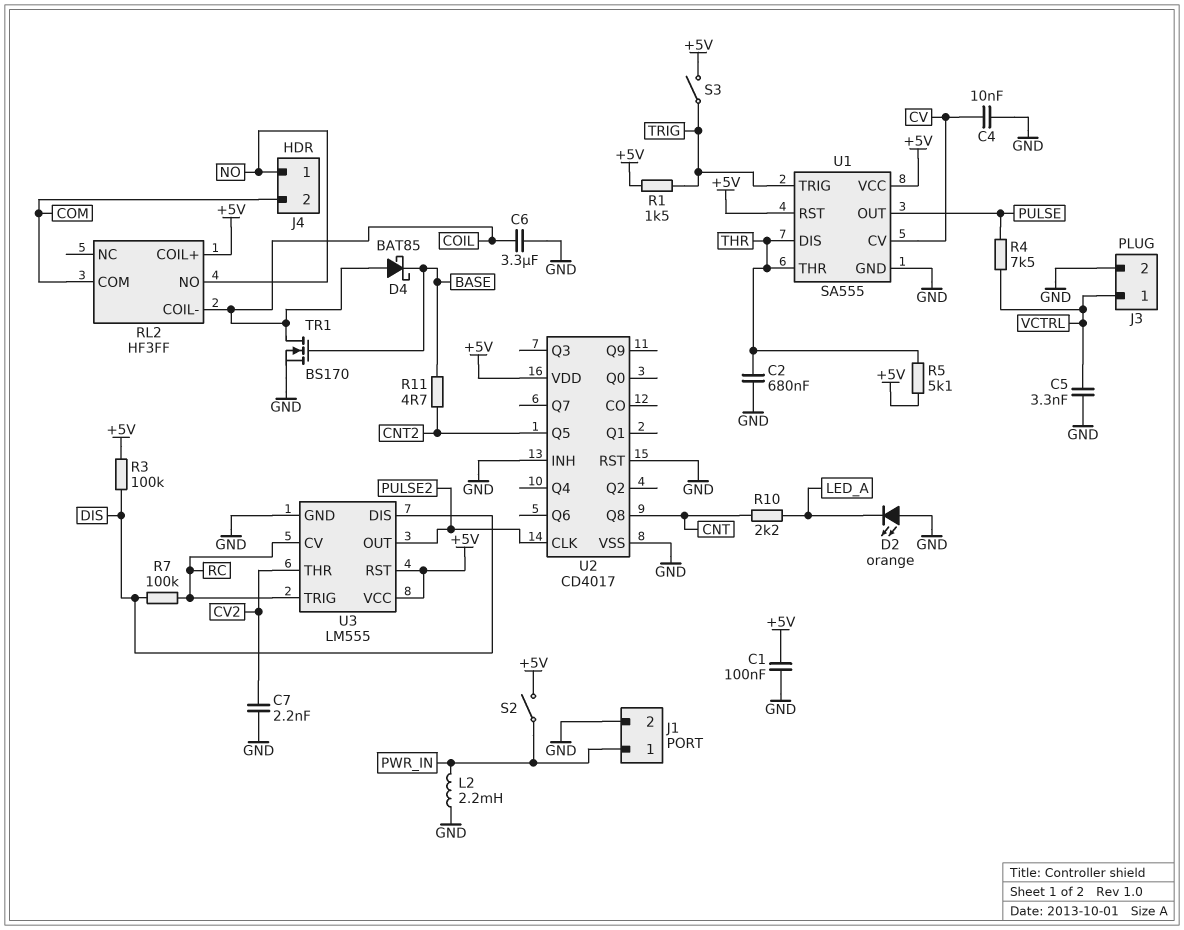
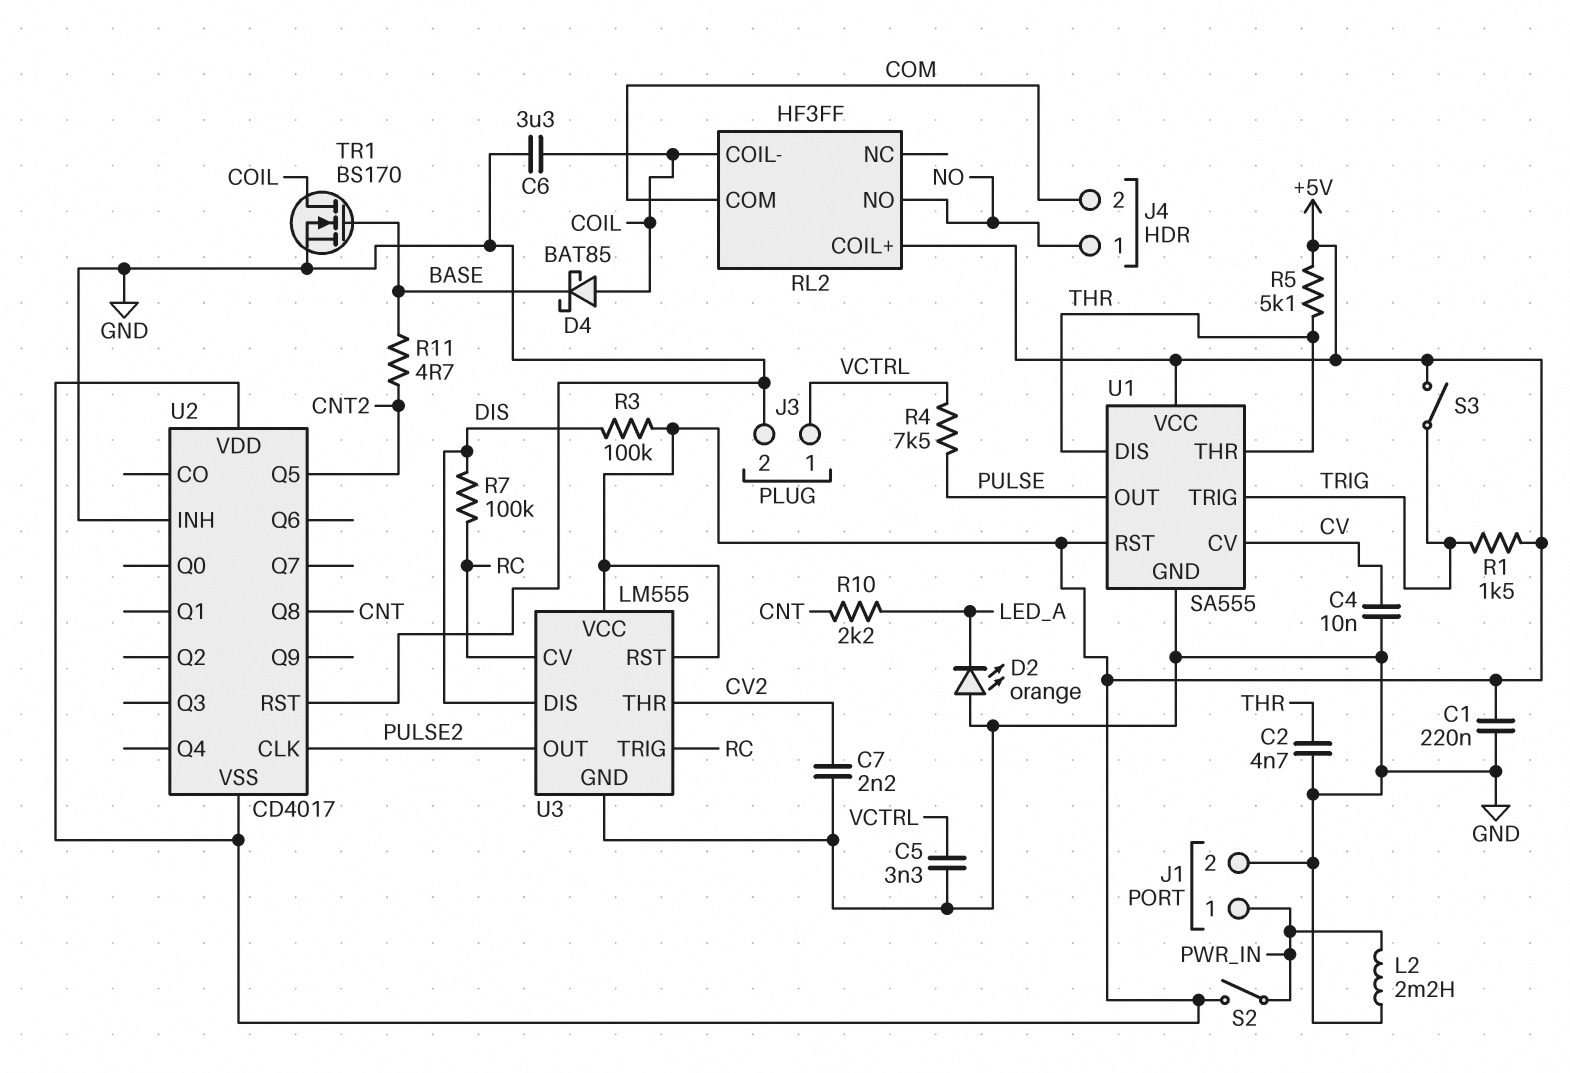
C1: 100nF (+5V, GND) -> 220nF (+5V, GND)
C2: 680nF (GND, THR) -> 4.7nF (GND, THR)
U2 pin VSS: GND -> +5V

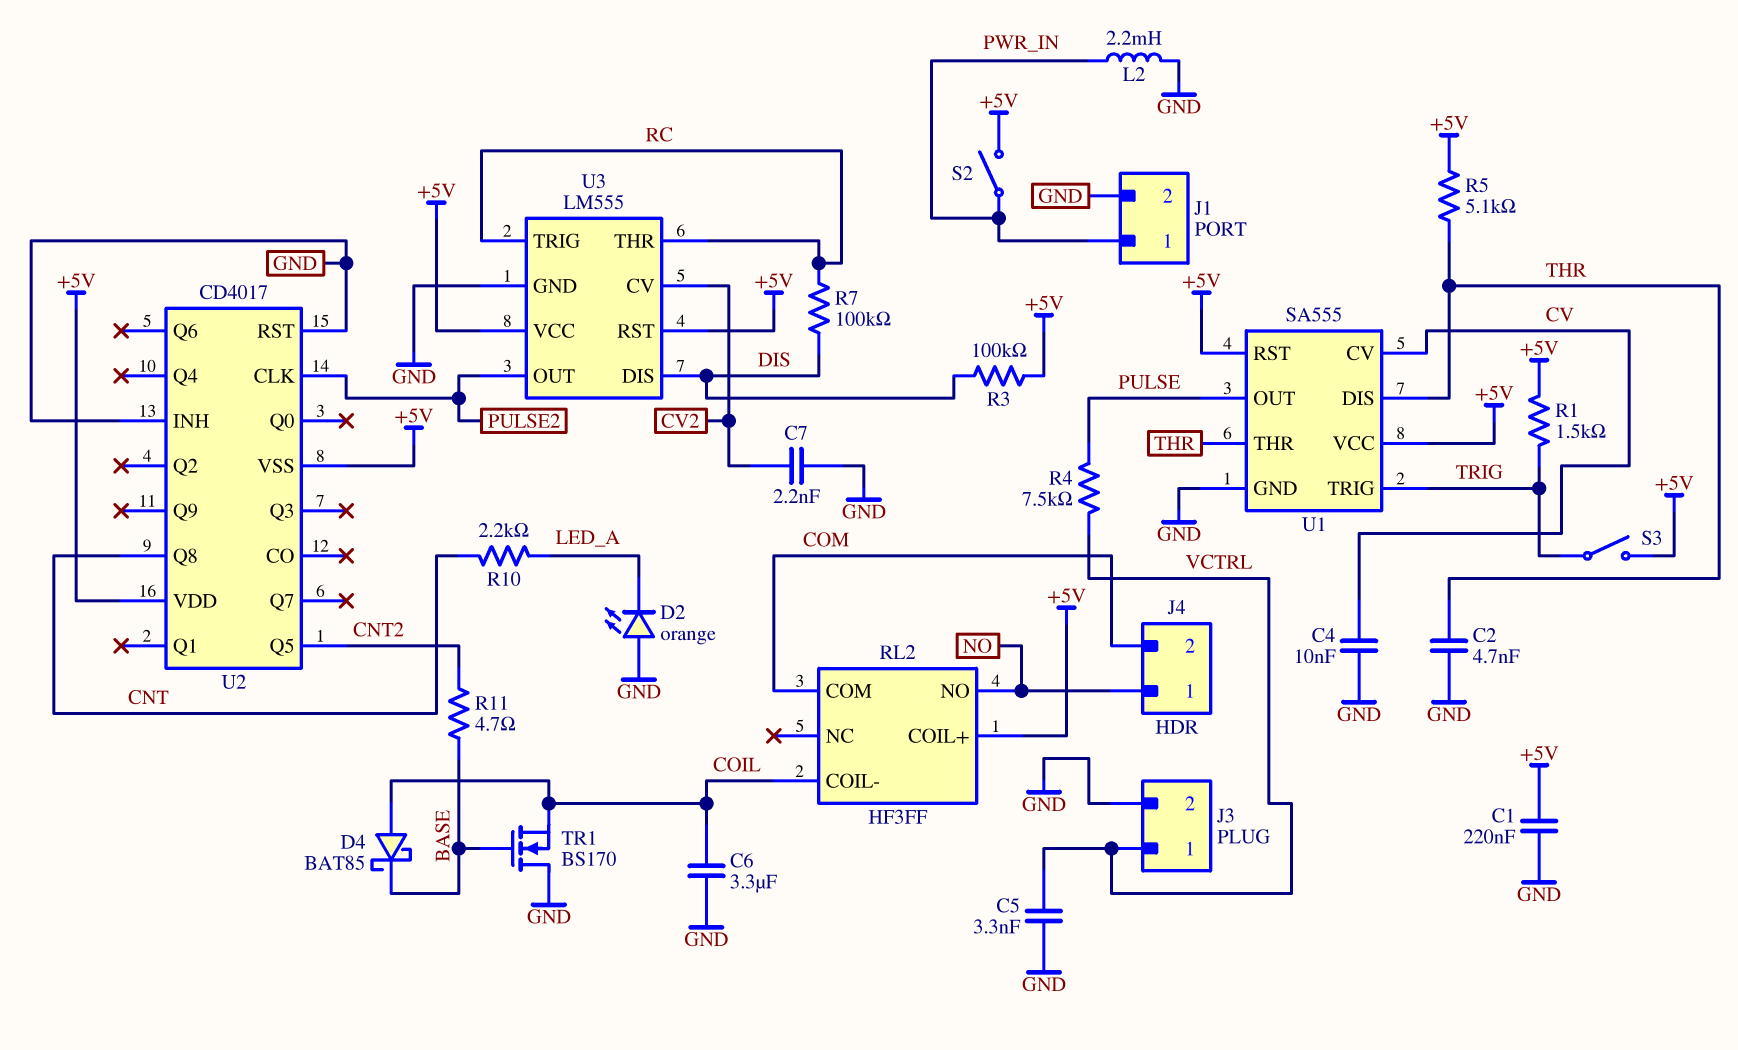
TR1: NMOS BS170 (G BASE, D COIL, S GND) -> NMOS BS170 (G BASE, D GND, S COIL)
U3 pin CV: RC -> CV2
U3 pin THR: CV2 -> RC

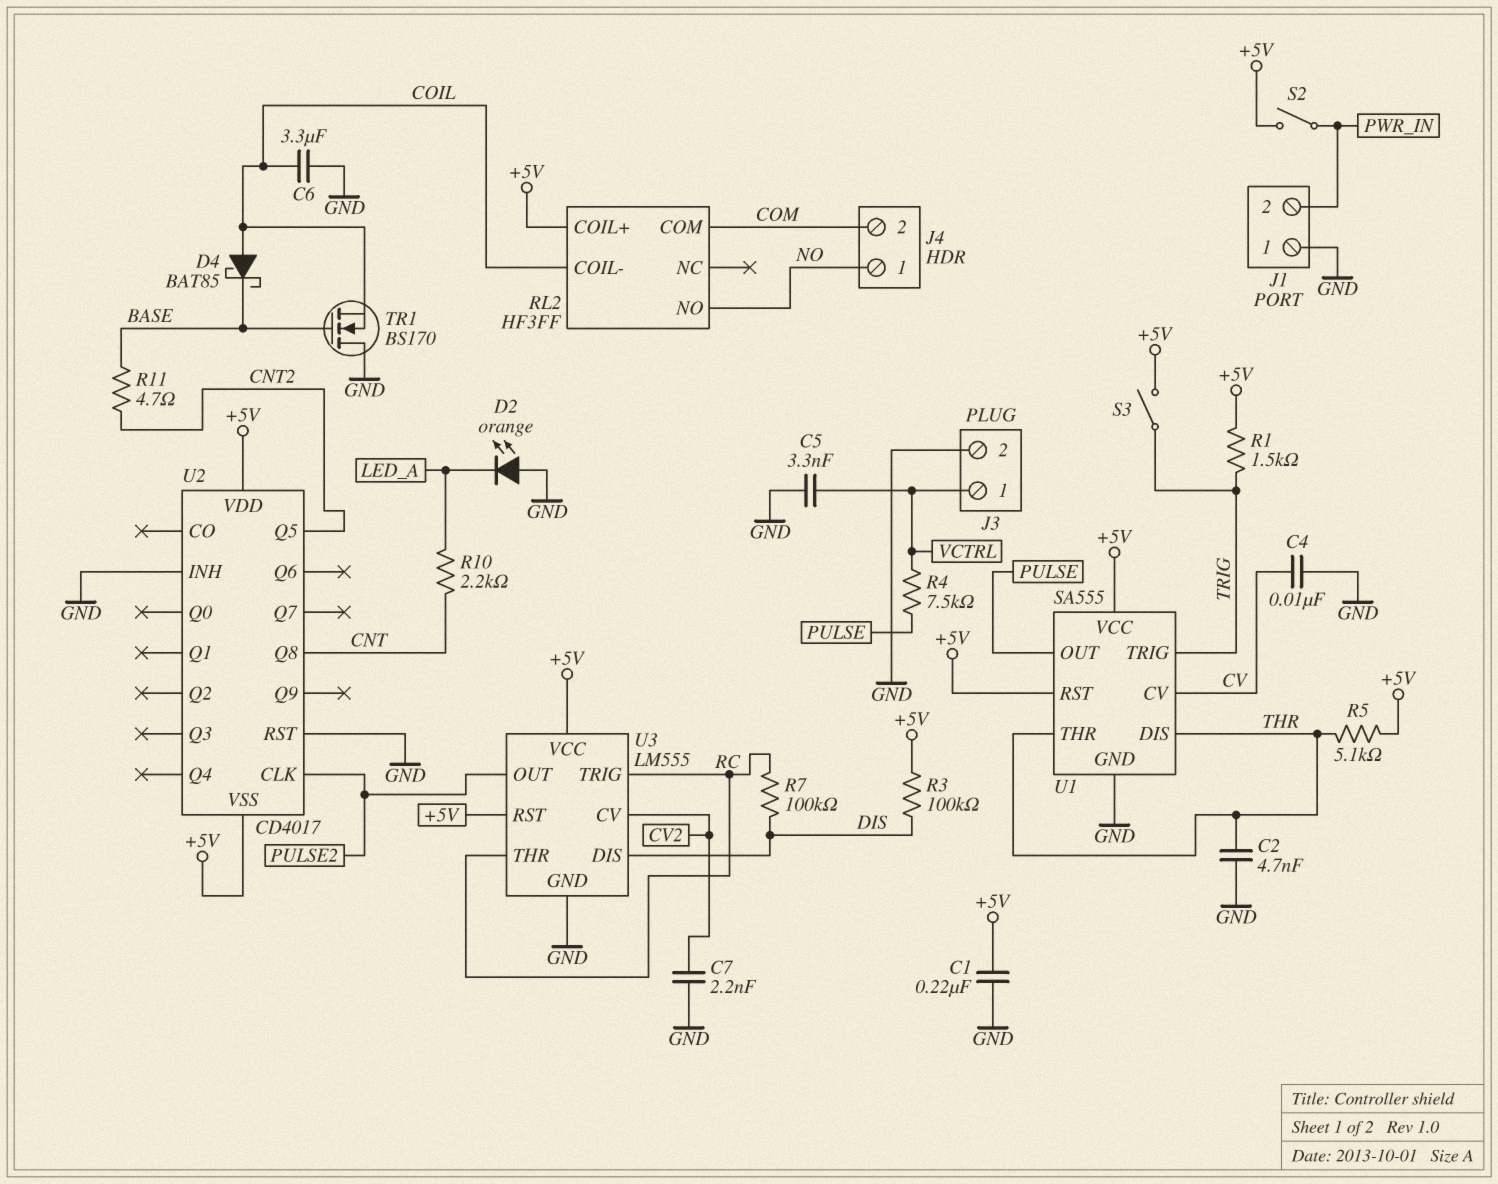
J1 pin 1: PWR_IN -> GND
J1 pin 2: GND -> PWR_IN
L2: 2.2mH (GND, PWR_IN) -> none

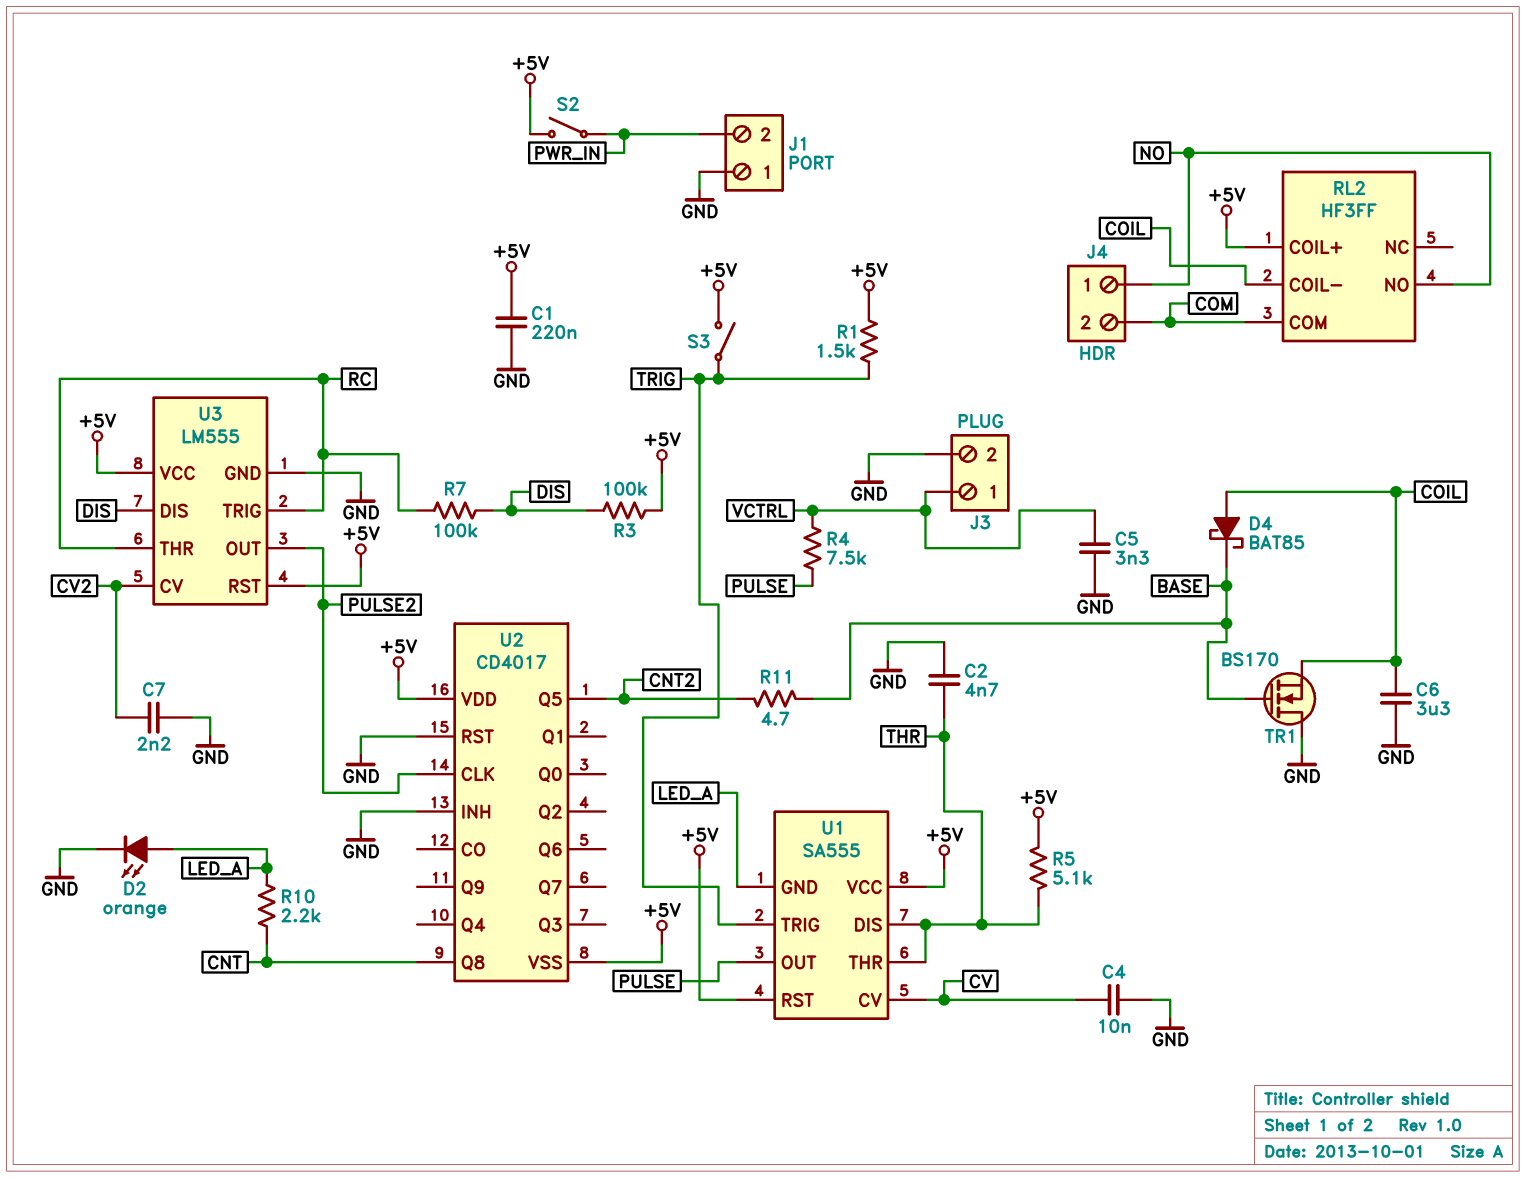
D2: LED orange (A GND, K LED_A) -> LED orange (A LED_A, K GND)
U1 pin GND: GND -> LED_A

